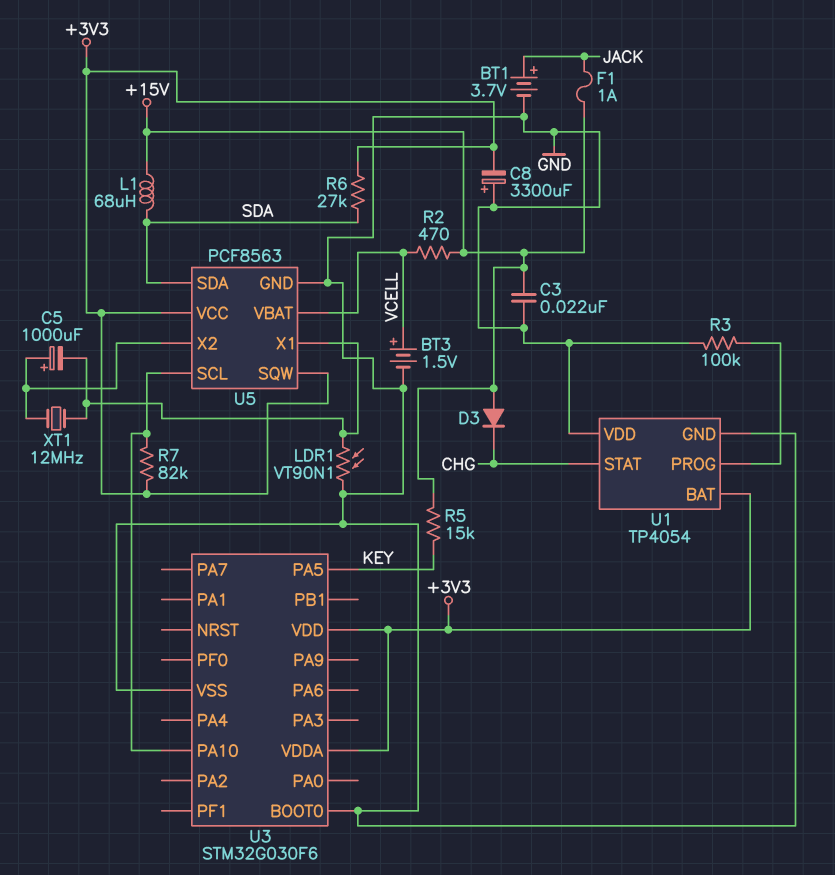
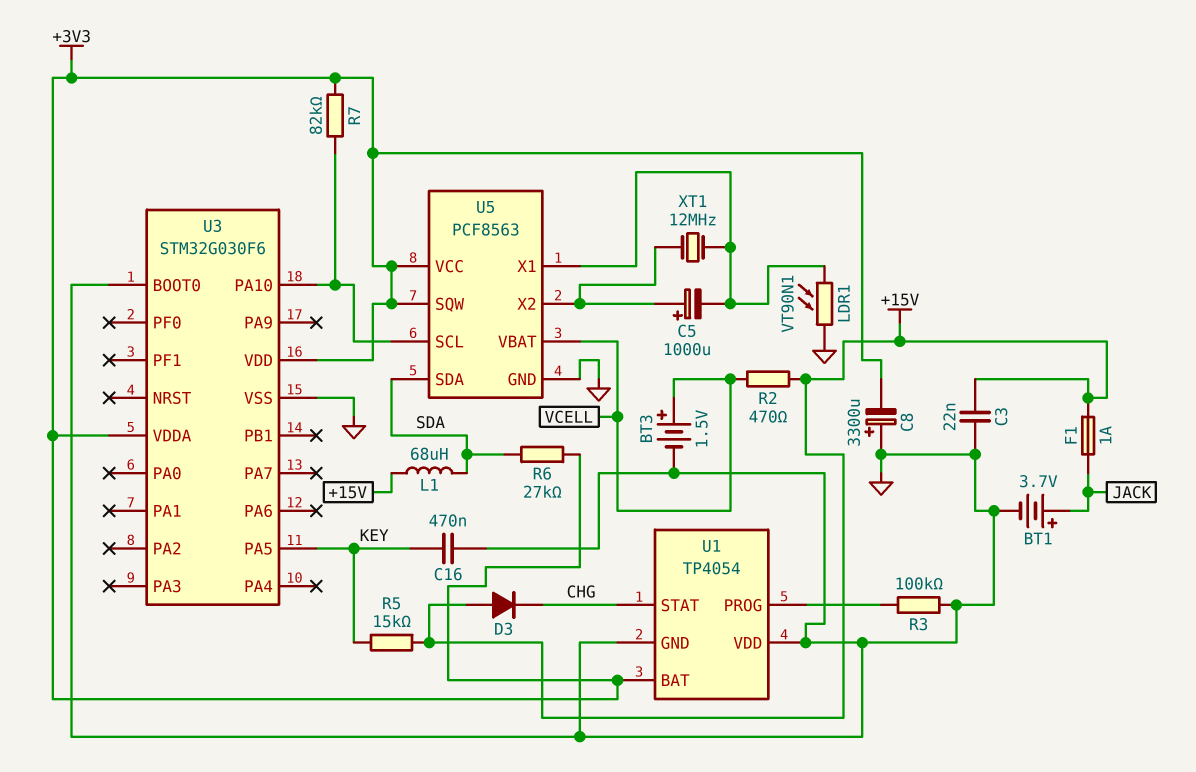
C16: none -> 470nF (GND, KEY)

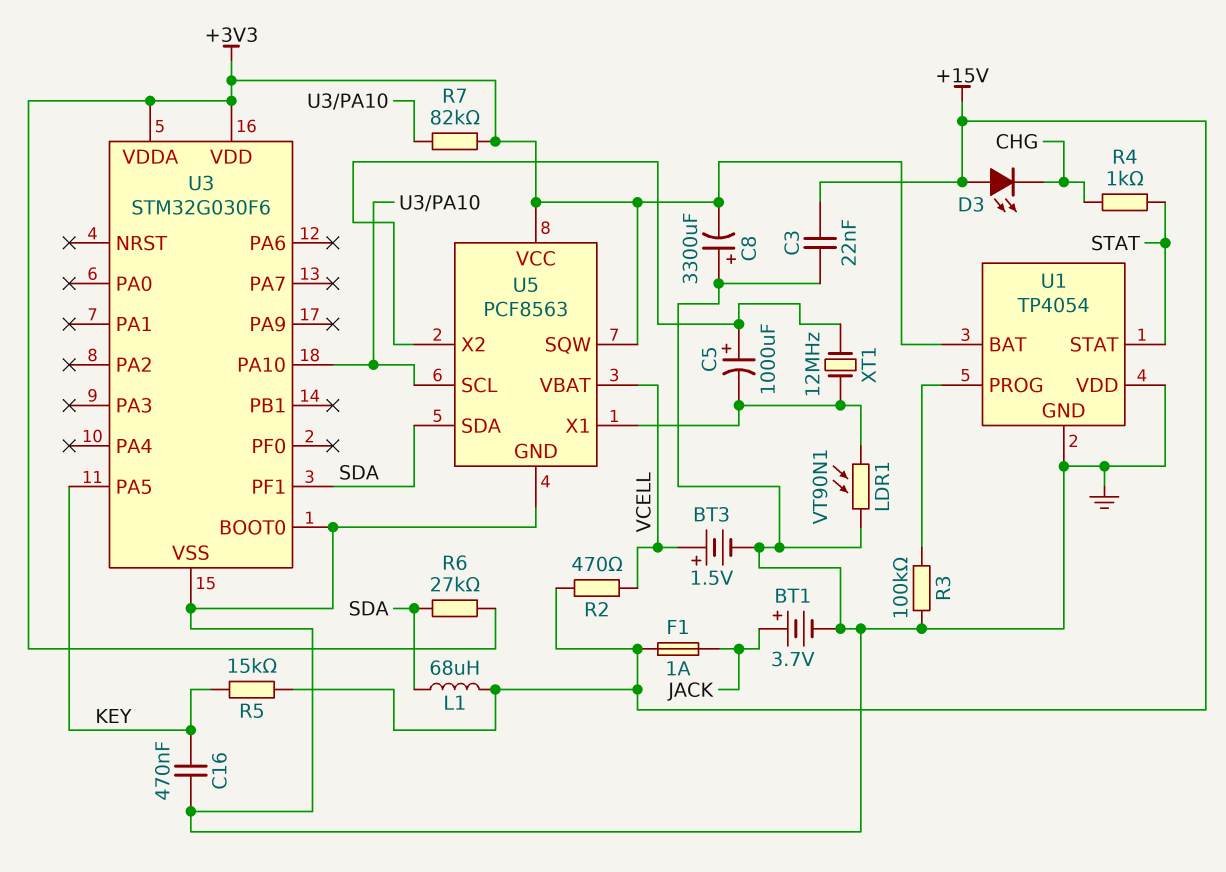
D3: diode (A +15V, K CHG) -> LED (A +15V, K CHG)
R4: none -> 1k (CHG, STAT)
U1 pin STAT: CHG -> STAT
U3 pin PF1: none -> SDA

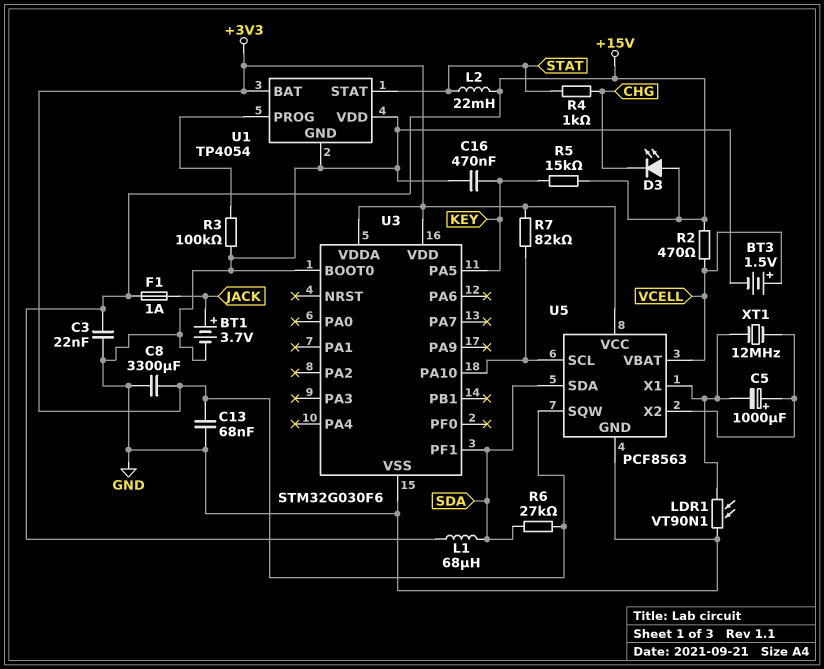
C8: 3300uF (plus GND, minus +3V3) -> 3300uF (+3V3, GND)
C13: none -> 68nF (+3V3, GND)
L2: none -> 22mH (+15V, STAT)

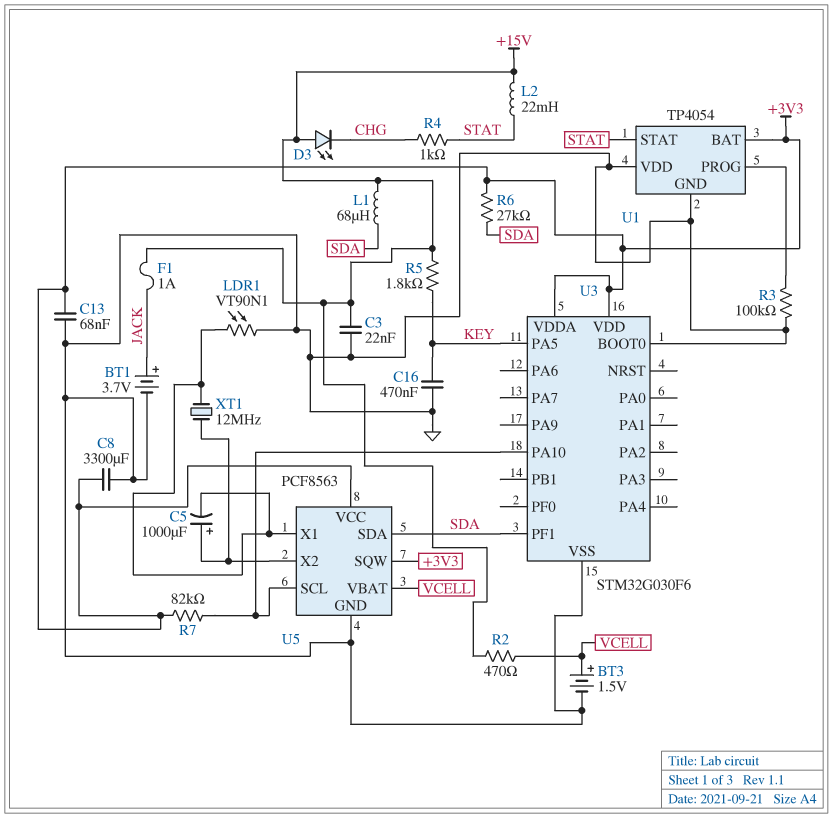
R5: 15k (+15V, KEY) -> 1.8k (+15V, KEY)

